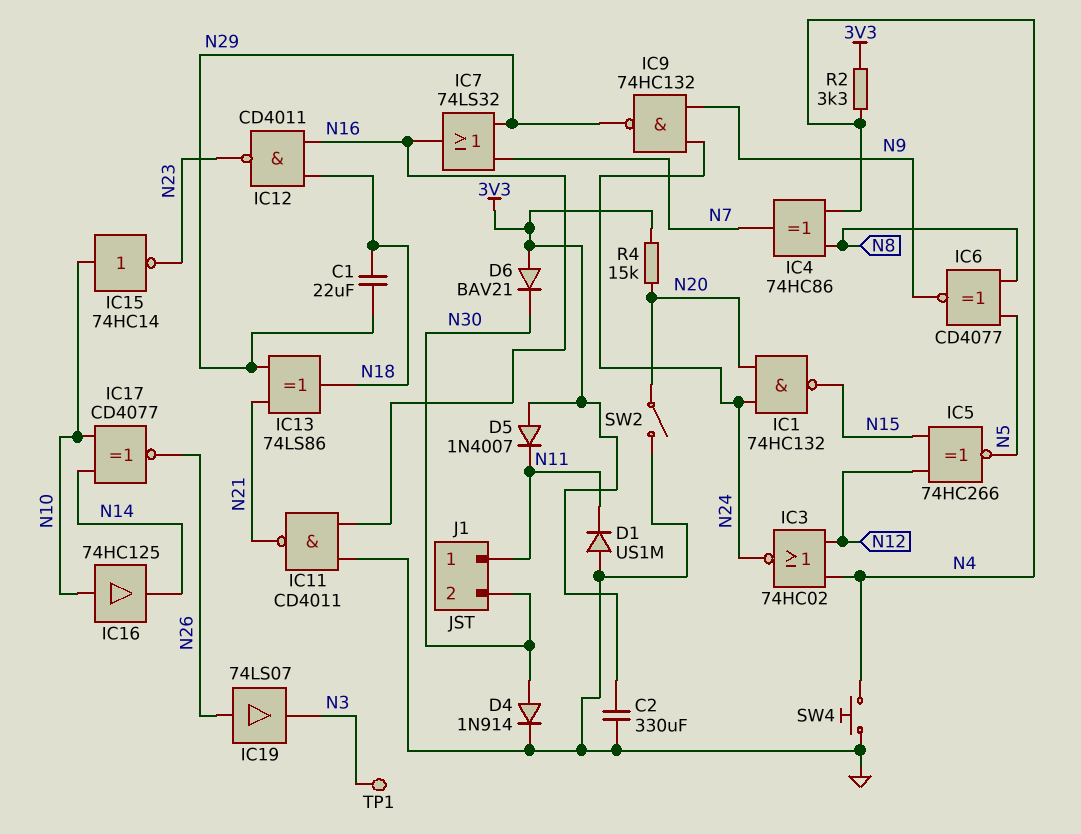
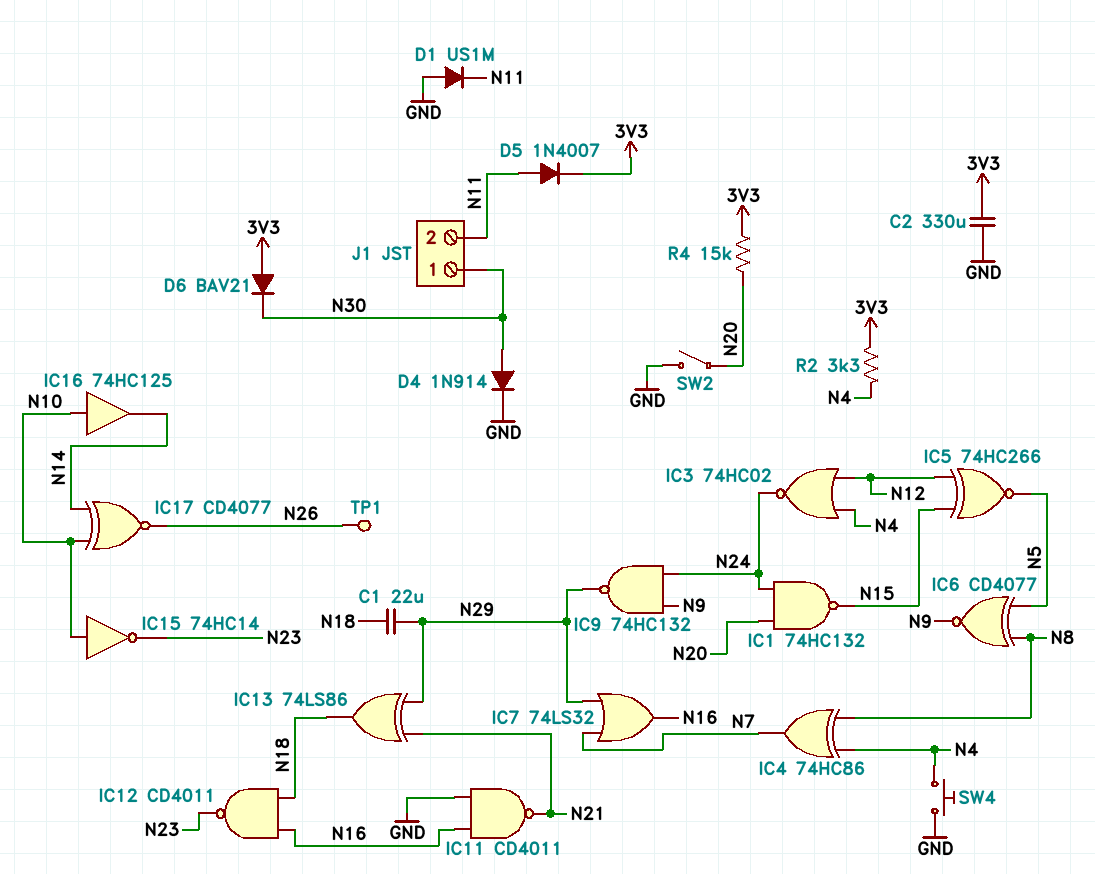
D5: diode 1N4007 (A 3V3, K N11) -> diode 1N4007 (A N11, K 3V3)
IC19: buffer 74LS07 (in N26, out N3) -> none
J1 pin 1: N11 -> N30
J1 pin 2: N30 -> N11
TP1: test point (N3) -> test point (N26)

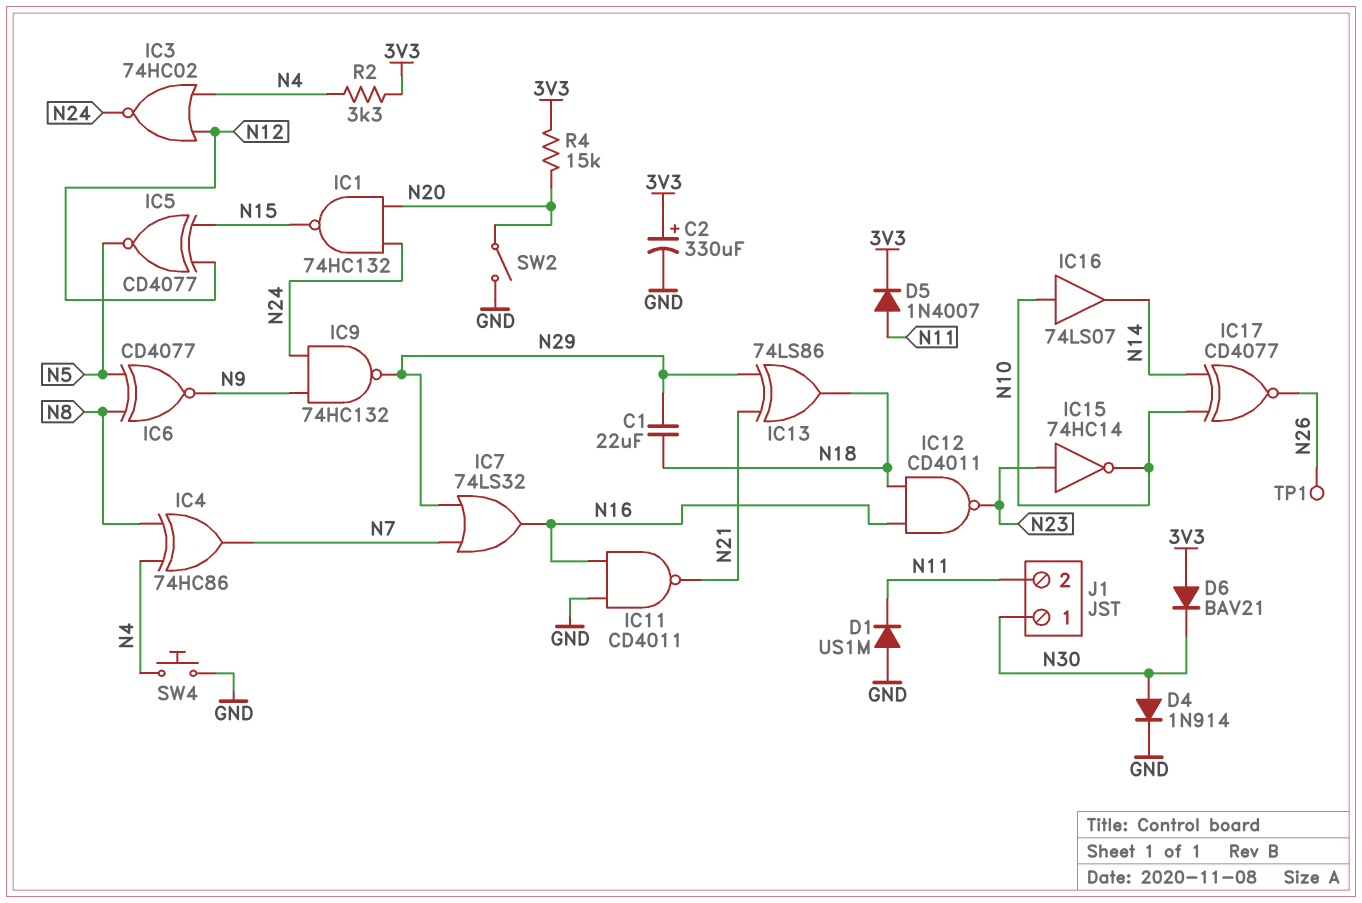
C2: 330uF (3V3, GND) -> 330uF (plus 3V3, minus GND)
IC5: XNOR 74HC266 (in N12, in N15, out N5) -> XNOR CD4077 (in N12, in N15, out N5)
IC15: NOT 74HC14 (in N10, out N23) -> NOT 74HC14 (in N23, out N10)
IC16: buffer 74HC125 (in N10, out N14) -> buffer 74LS07 (in N10, out N14)

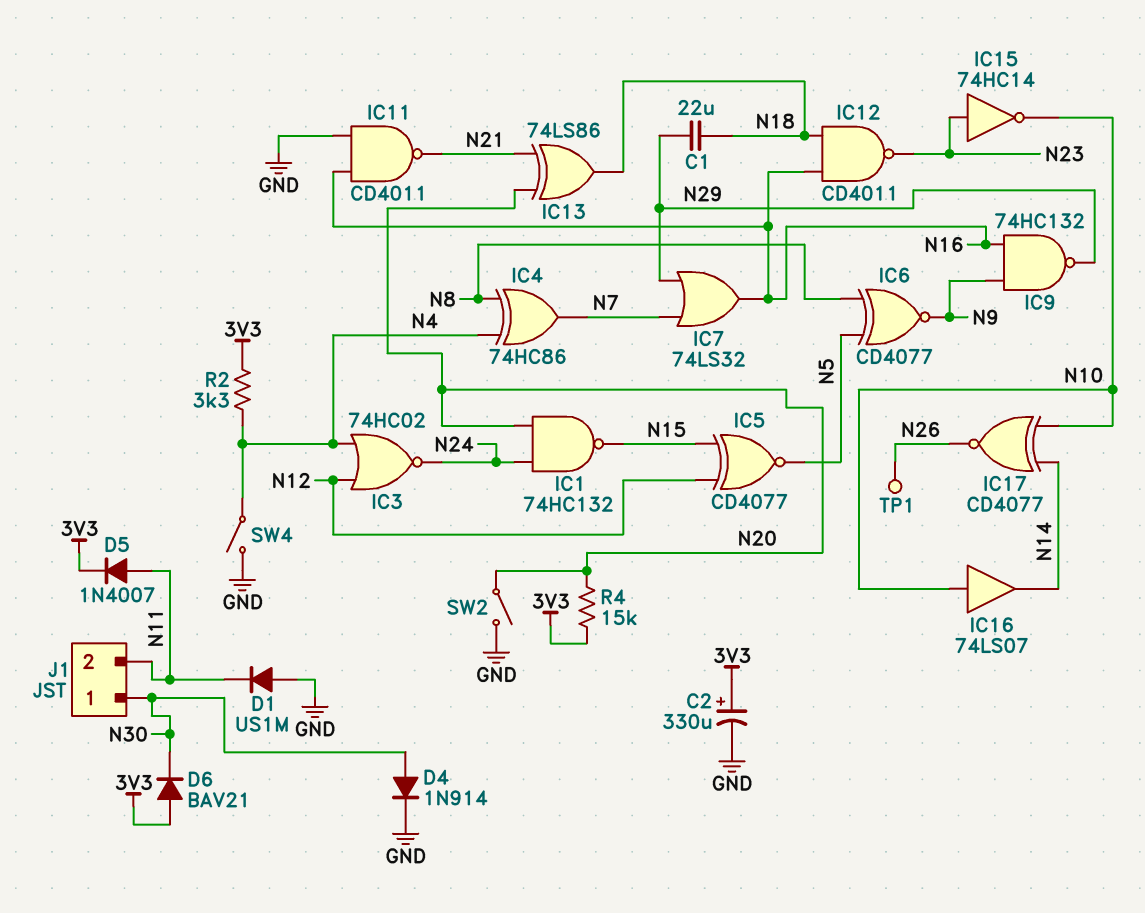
IC9: NAND 74HC132 (in N9, in N24, out N29) -> NAND 74HC132 (in N9, in N16, out N29)
IC13: XOR 74LS86 (in N21, in N29, out N18) -> XOR 74LS86 (in N20, in N21, out N18)
SW4: button (GND, N4) -> switch (GND, N4)

